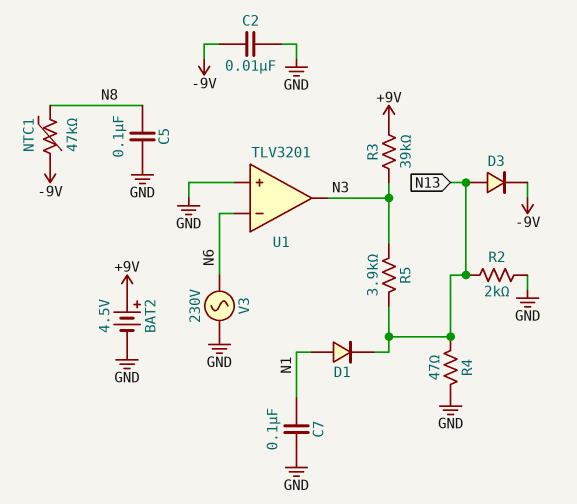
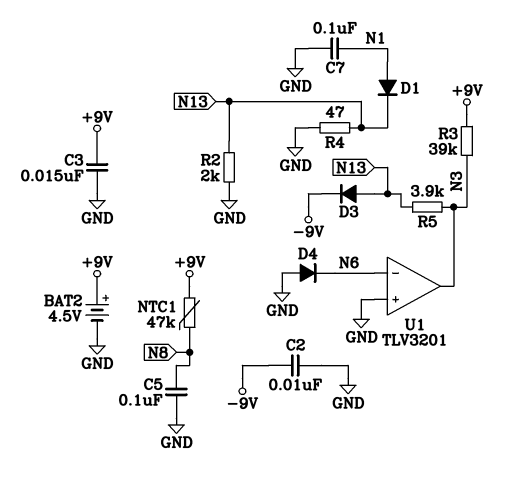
C3: none -> 15nF (+9V, GND)
D4: none -> diode (A GND, K N6)
NTC1: 47k (-9V, N8) -> 47k (+9V, N8)
V3: AC 230V (GND, N6) -> none

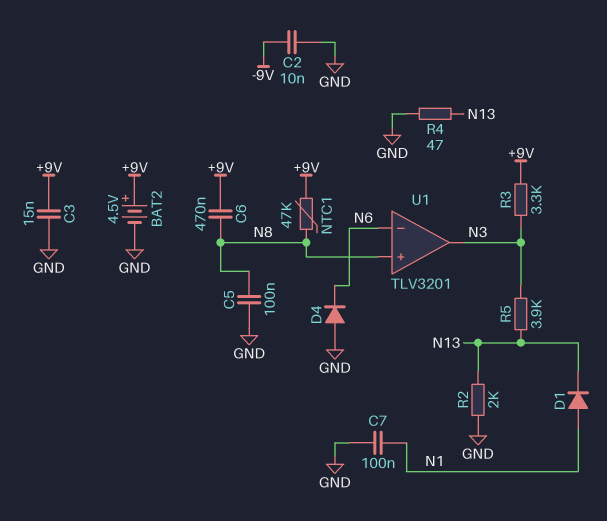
C6: none -> 470nF (+9V, N8)
D3: diode (A N13, K -9V) -> none
R3: 39k (+9V, N3) -> 3.3k (+9V, N3)
U1 pin in+: GND -> N8

